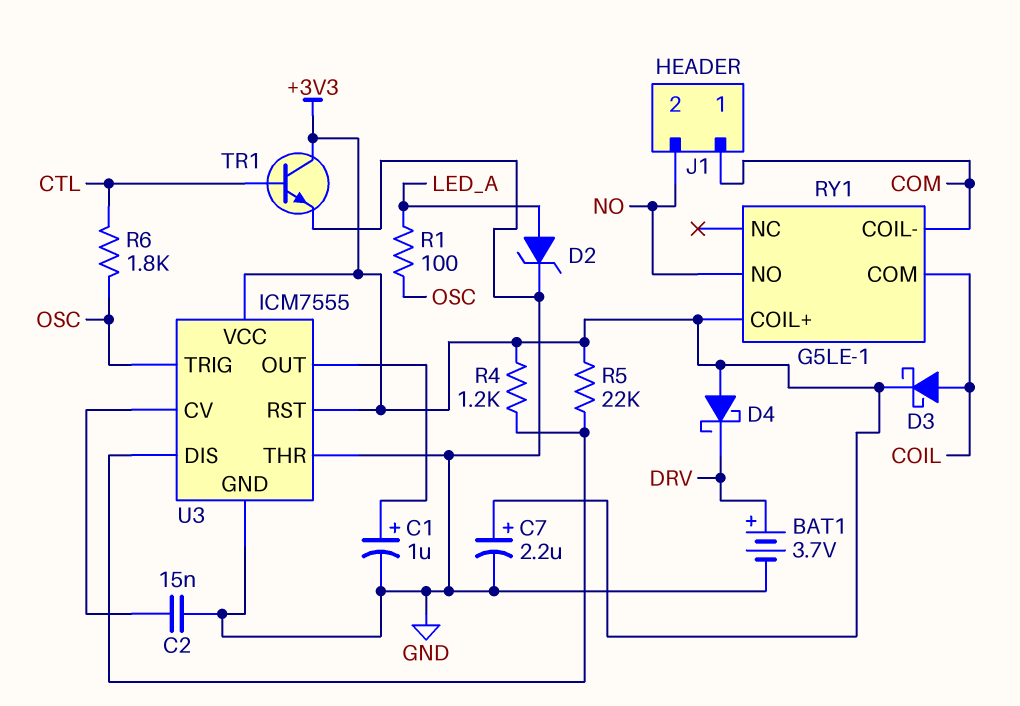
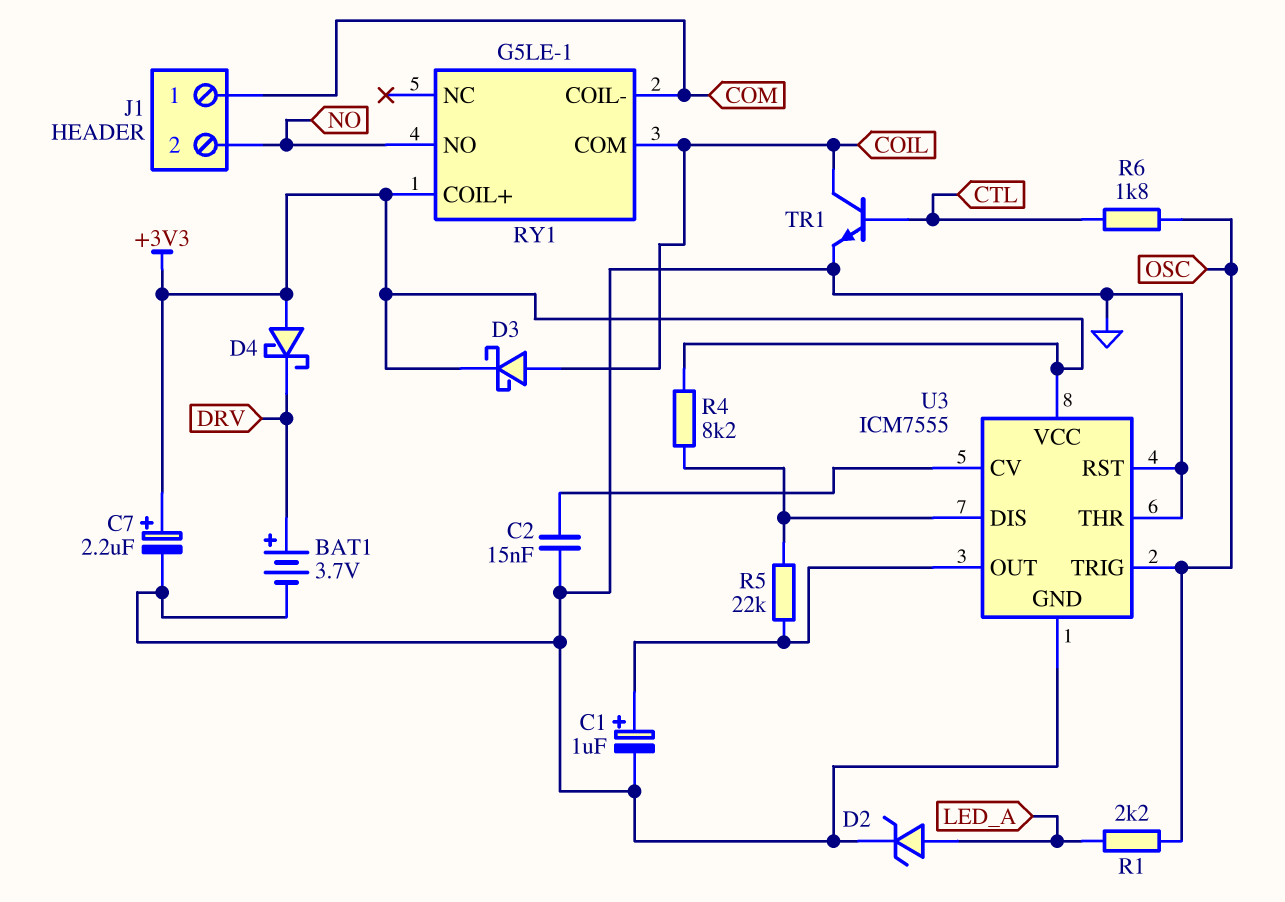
R1: 100 (LED_A, OSC) -> 2.2k (LED_A, OSC)
R4: 1.2k (+3V3, U3/DIS) -> 8.2k (+3V3, U3/DIS)
R5: 22k (+3V3, U3/DIS) -> 22k (U3/DIS, U3/OUT)
TR1: NPN (B CTL, C +3V3, E GND) -> NPN (B CTL, C COIL, E GND)
U3 pin RST: +3V3 -> GND

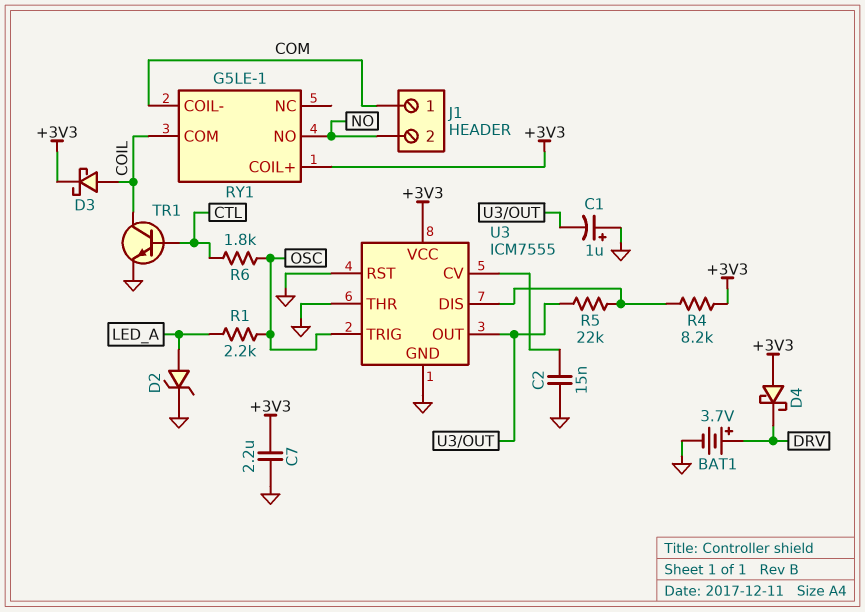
C1: 1uF (plus U3/OUT, minus GND) -> 1uF (plus GND, minus U3/OUT)
C7: 2.2uF (plus +3V3, minus GND) -> 2.2uF (+3V3, GND)

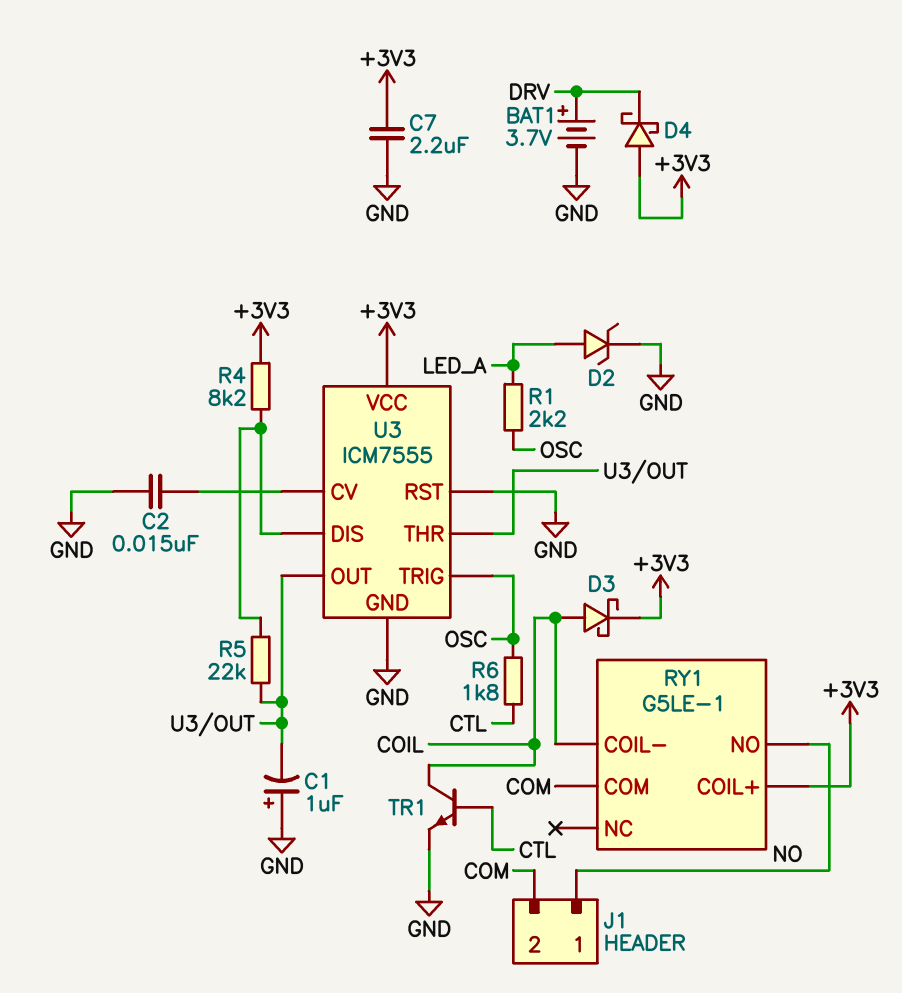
J1 pin 1: COM -> NO
J1 pin 2: NO -> COM
RY1 pin COIL-: COM -> COIL
RY1 pin COM: COIL -> COM
U3 pin THR: GND -> U3/OUT

